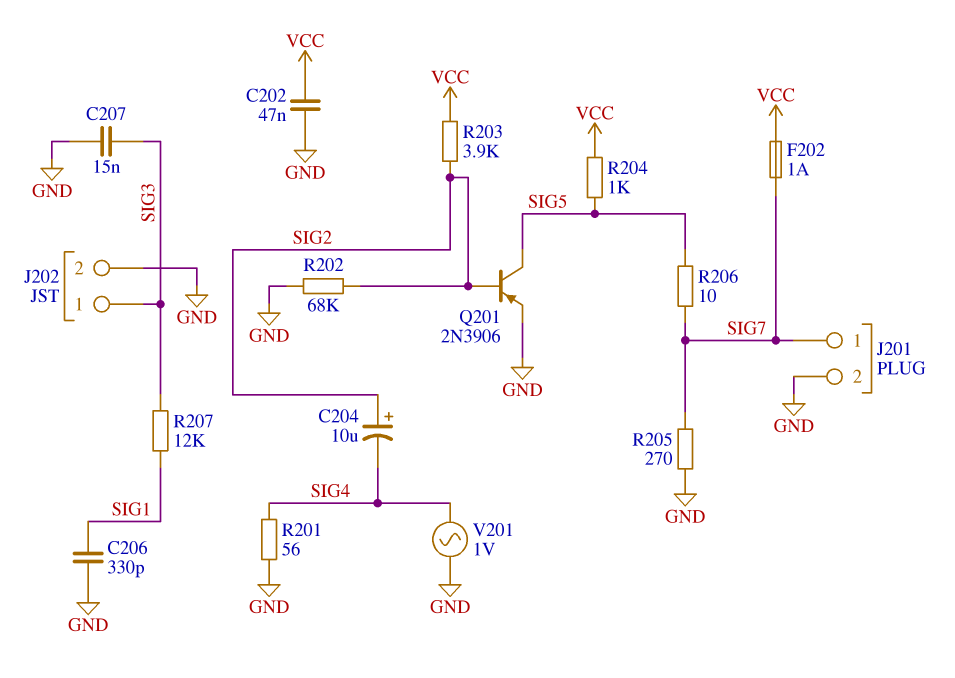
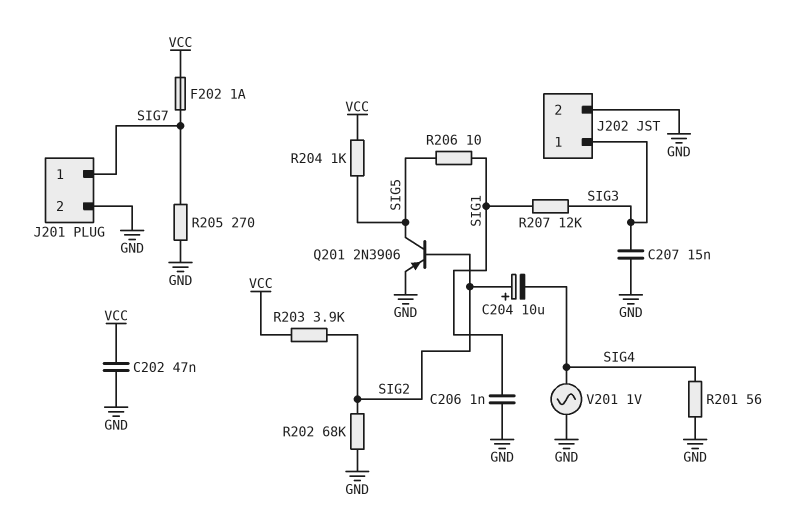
C206: 330pF (GND, SIG1) -> 1nF (GND, SIG1)
R206: 10 (SIG5, SIG7) -> 10 (SIG1, SIG5)

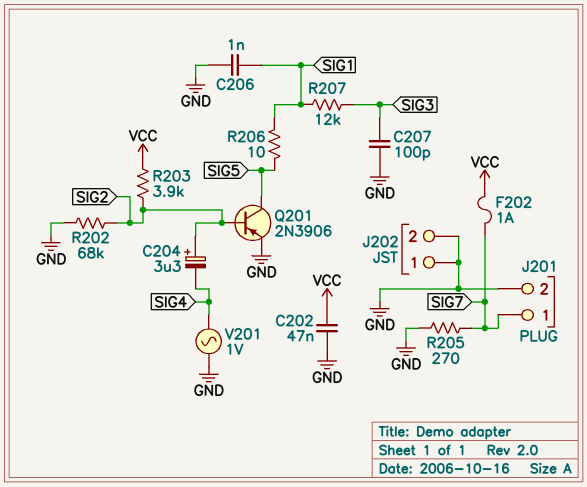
C204: 10uF (plus SIG2, minus SIG4) -> 3.3uF (plus SIG2, minus SIG4)
C207: 15nF (GND, SIG3) -> 100pF (GND, SIG3)
J202 pin 1: SIG3 -> GND
R201: 56 (GND, SIG4) -> none
R204: 1k (SIG5, VCC) -> none

